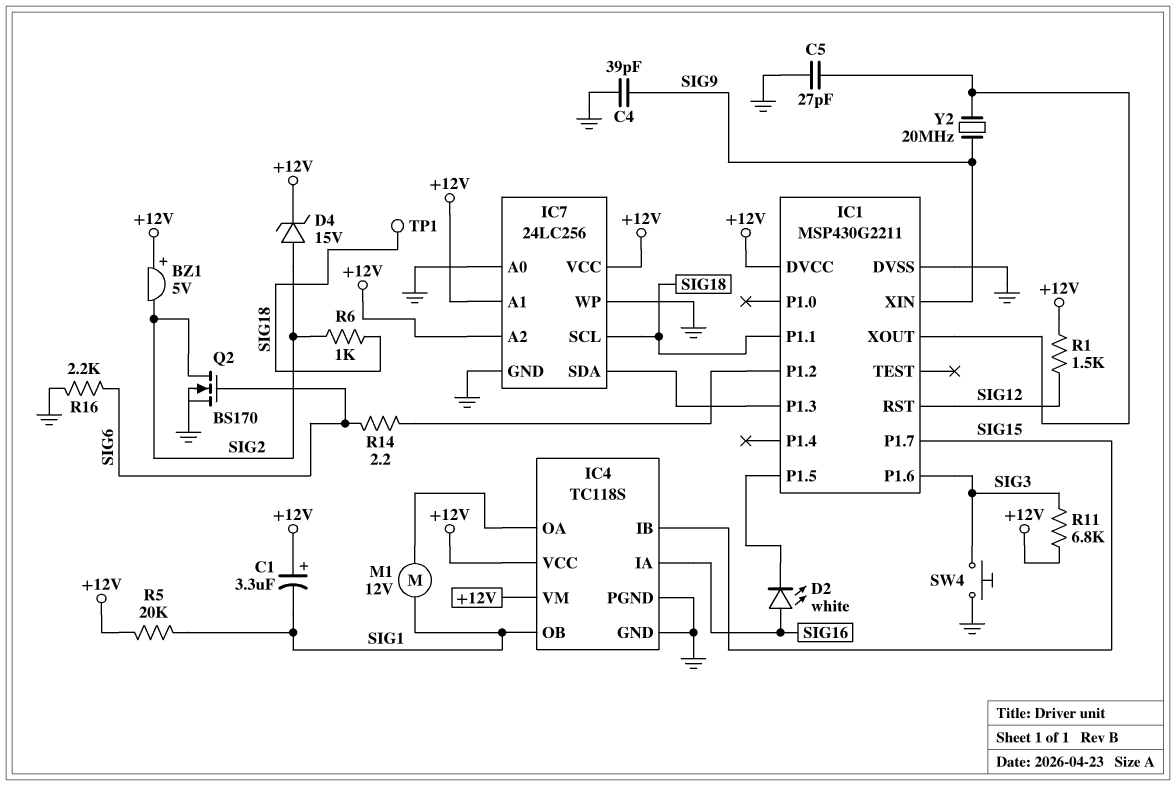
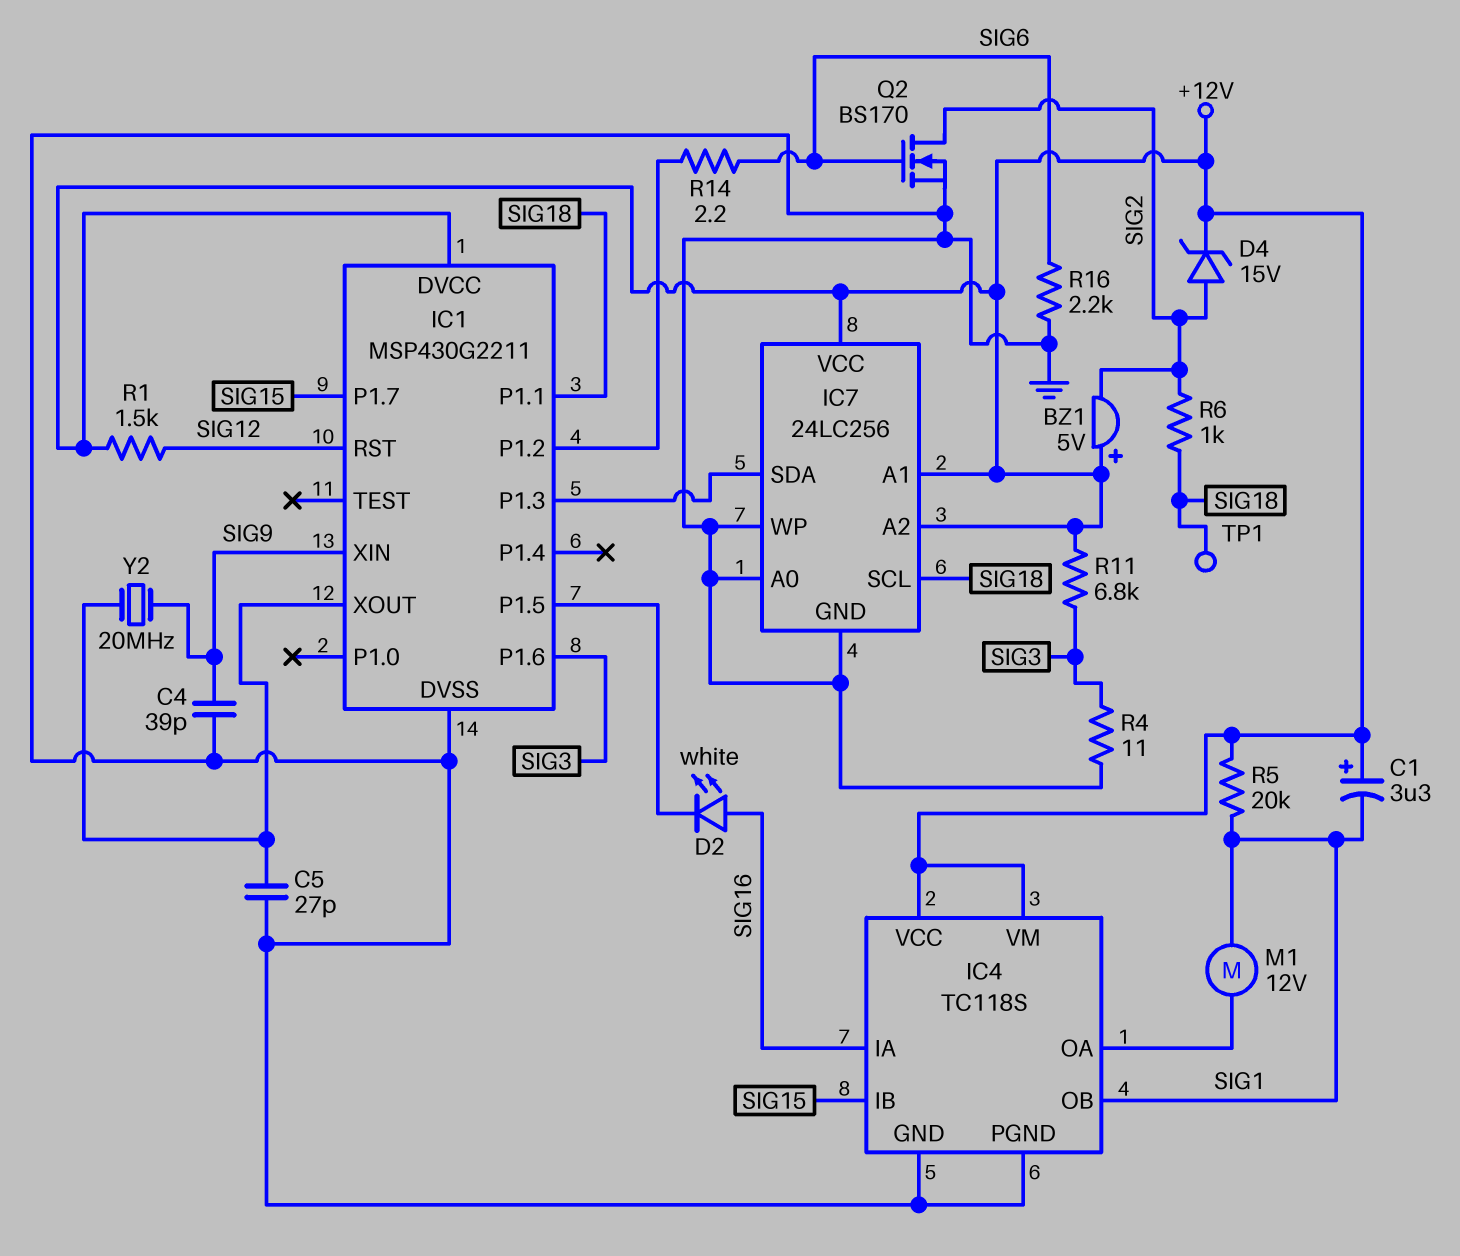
R4: none -> 11 (GND, SIG3)
SW4: button (GND, SIG3) -> none

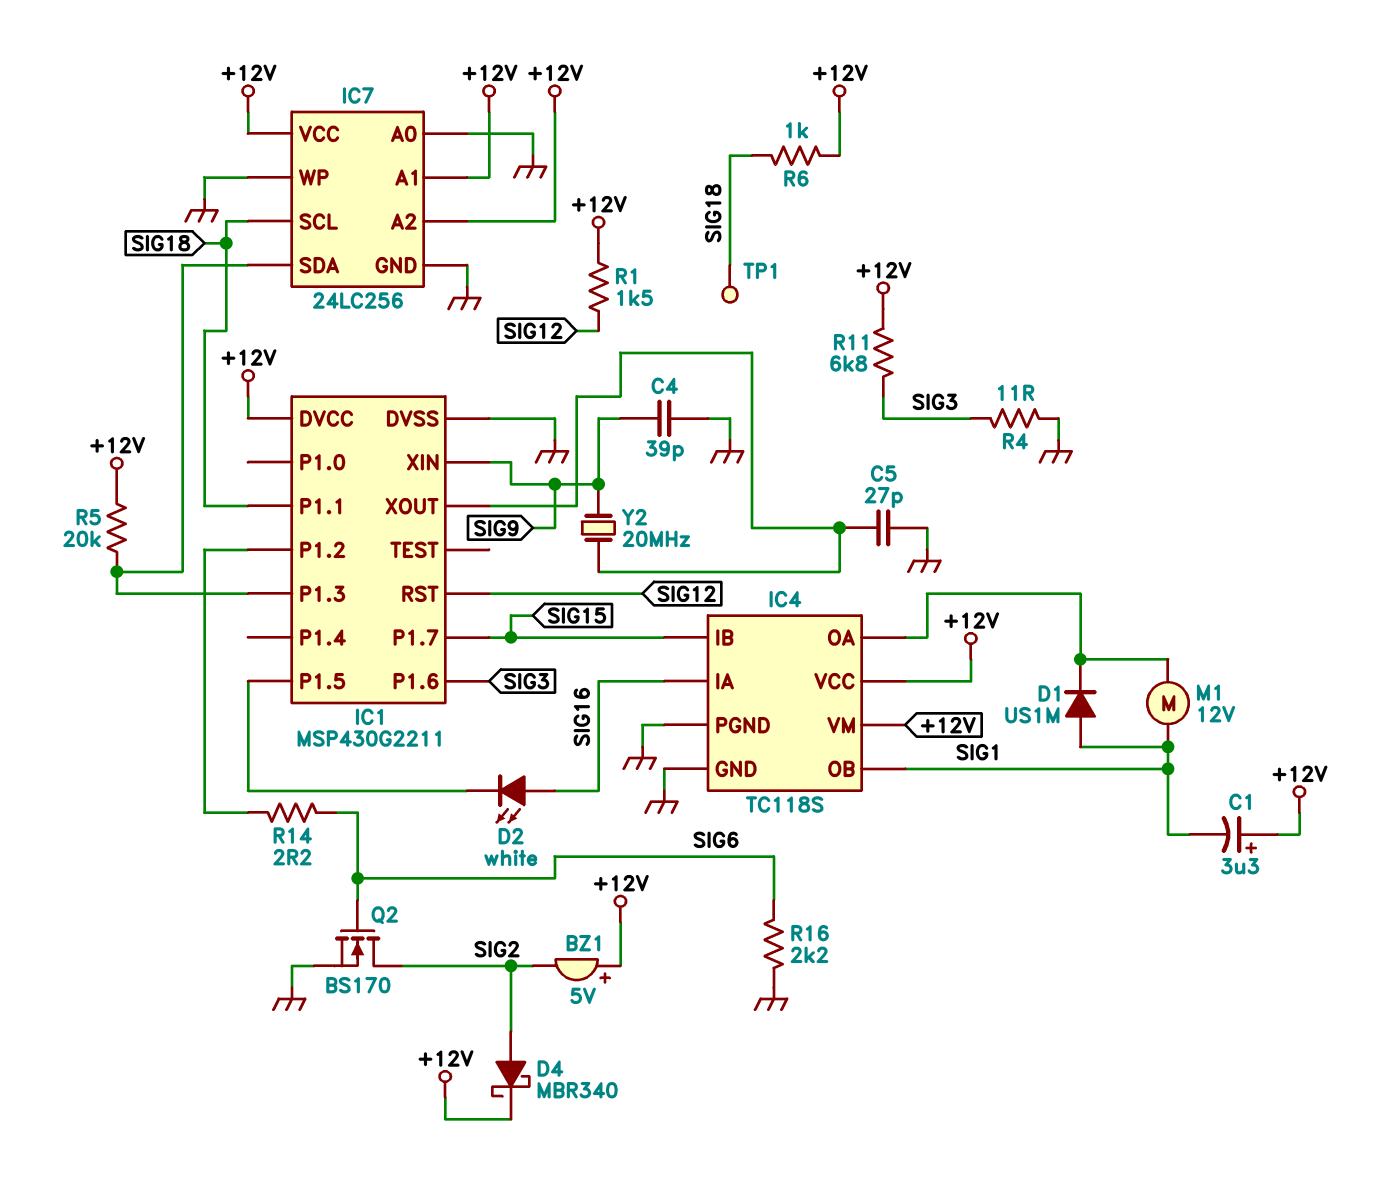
D1: none -> diode US1M (A SIG1, K IC4/OA)
D4: zener 15V (A SIG2, K +12V) -> schottky MBR340 (A SIG2, K +12V)
R5: 20k (+12V, SIG1) -> 20k (+12V, IC1/P1.3)
R6: 1k (SIG2, SIG18) -> 1k (+12V, SIG18)

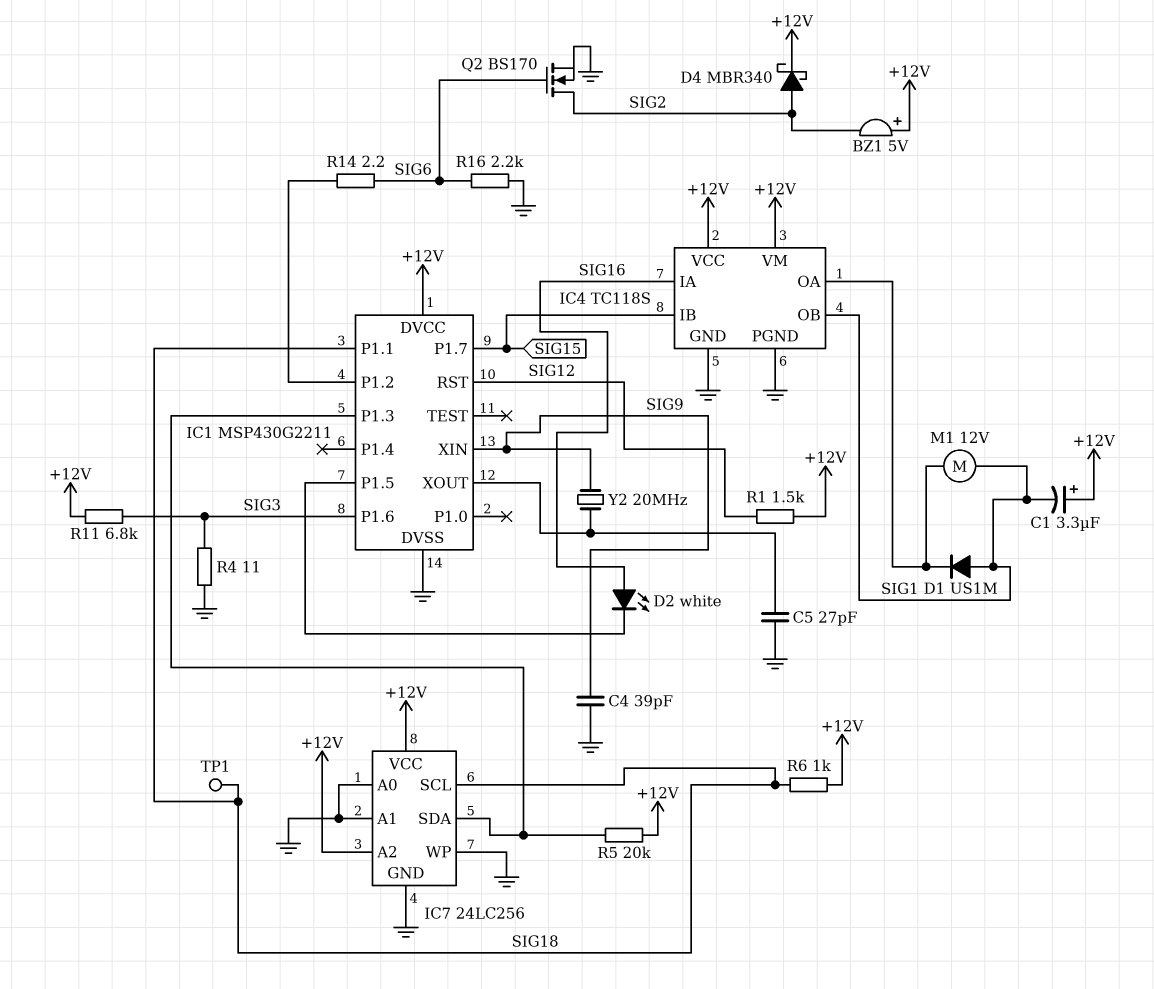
IC7 pin A1: +12V -> GND

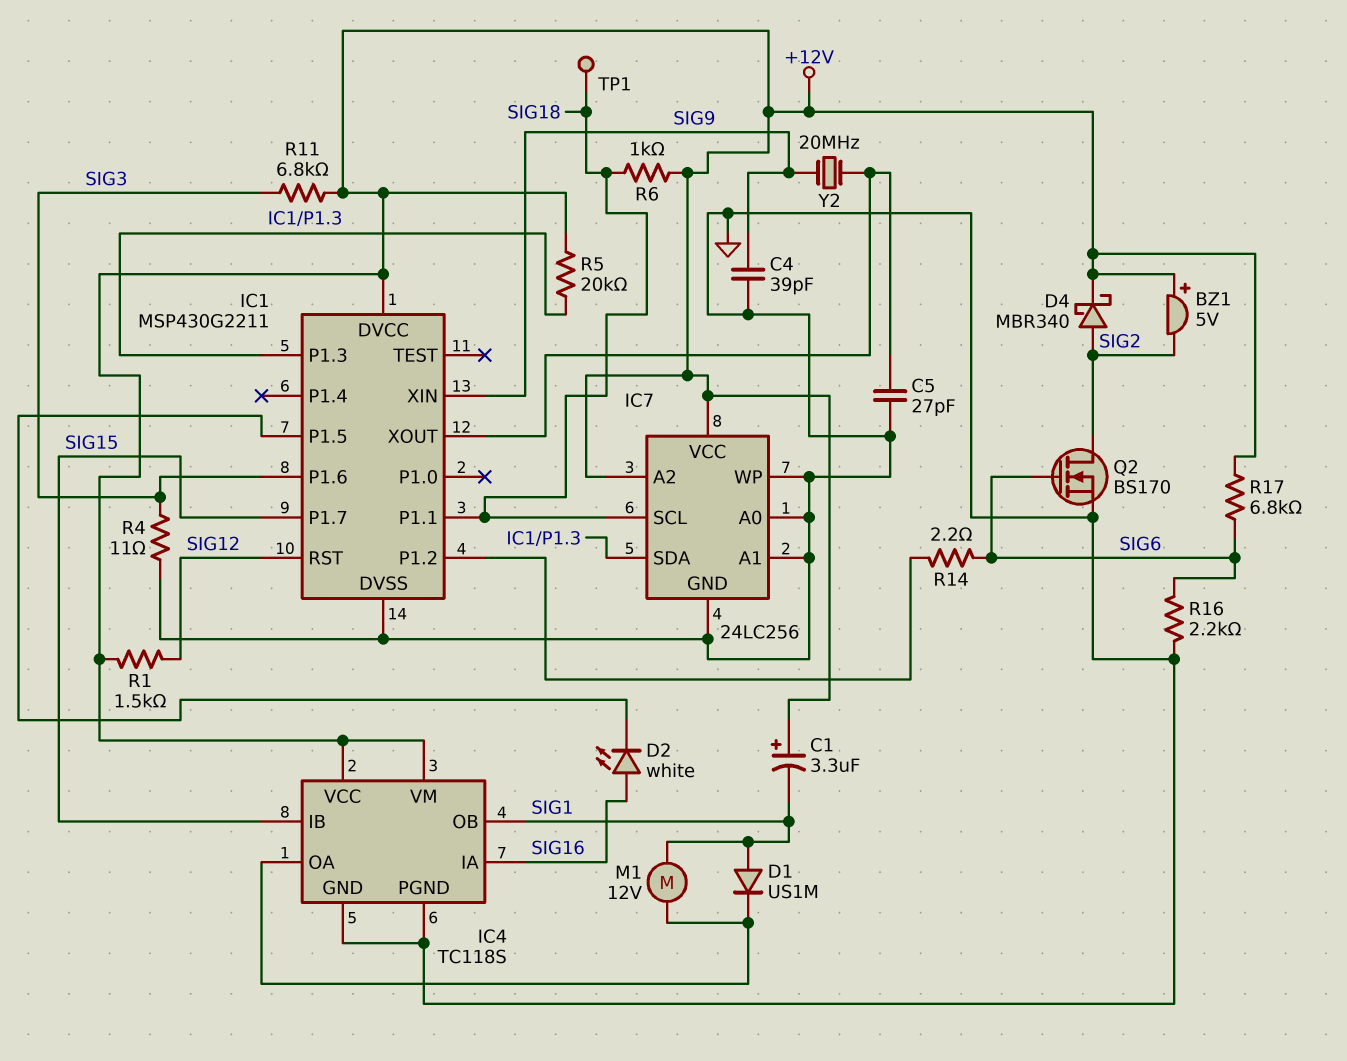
R17: none -> 6.8k (+12V, SIG6)

